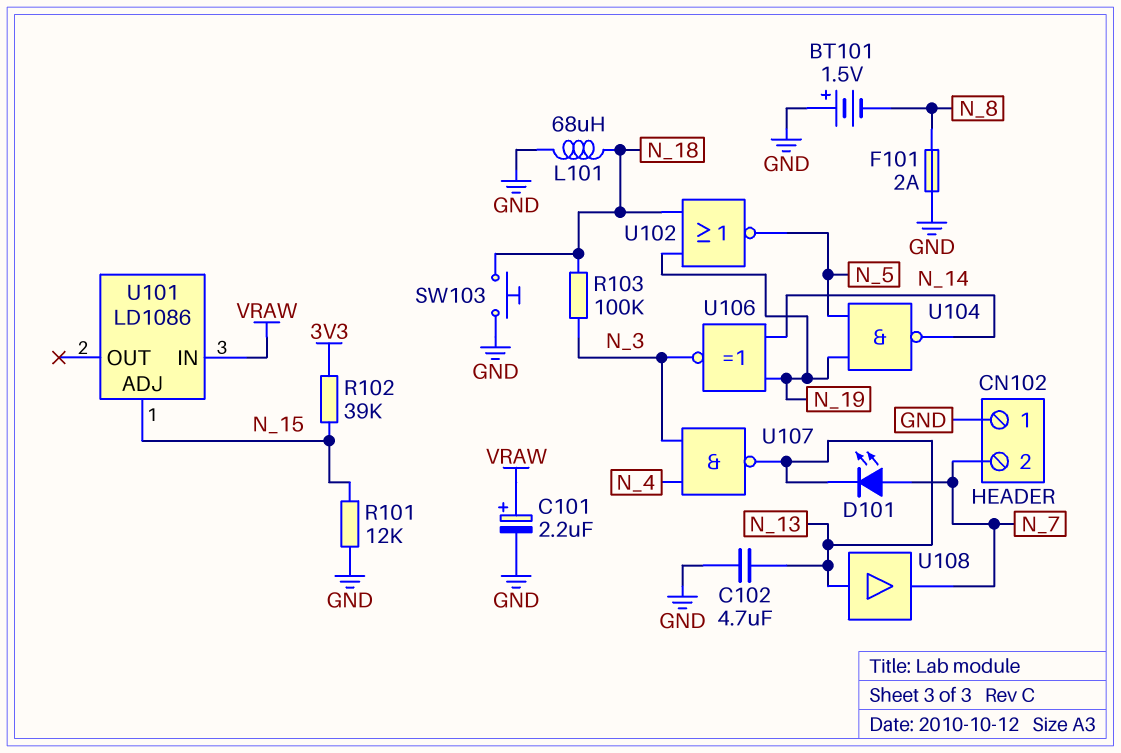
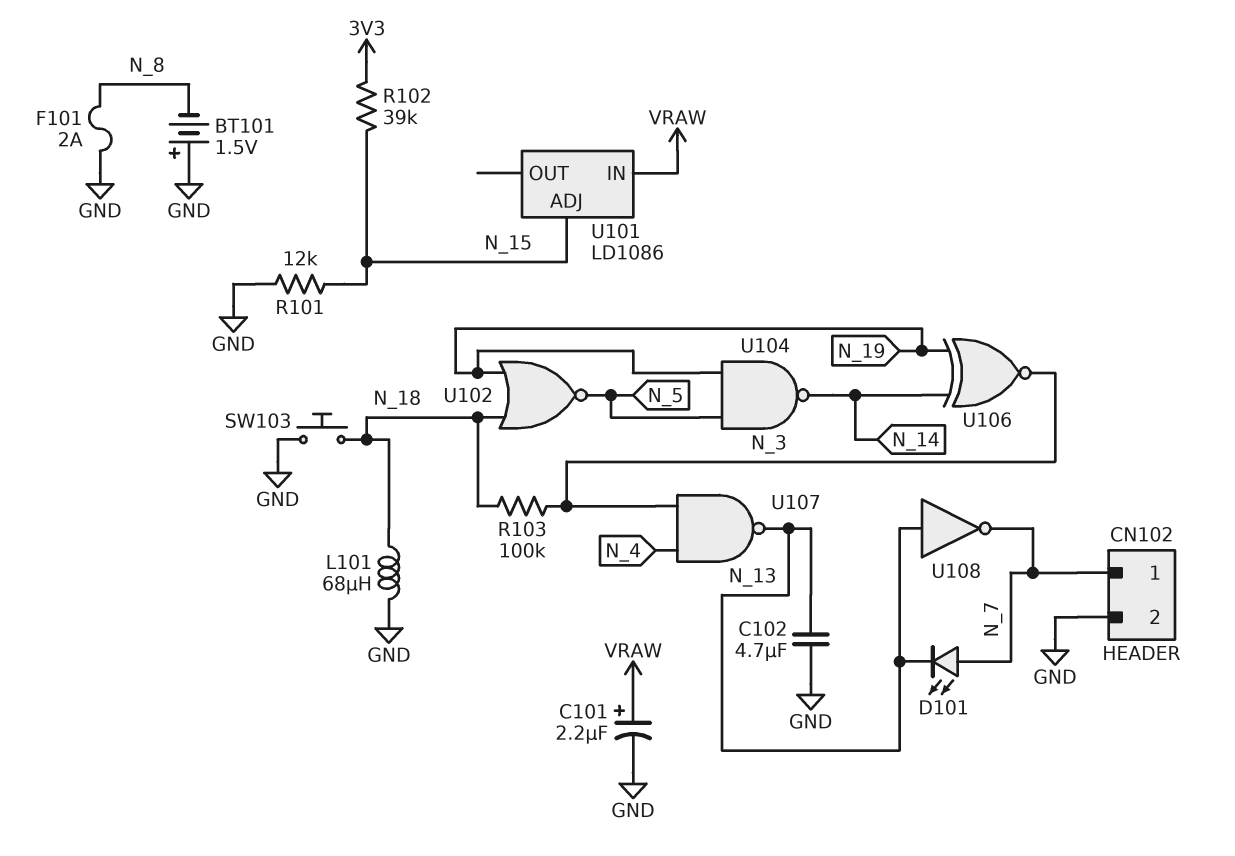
CN102 pin 1: GND -> N_7
CN102 pin 2: N_7 -> GND
U108: buffer (in N_13, out N_7) -> NOT (in N_13, out N_7)

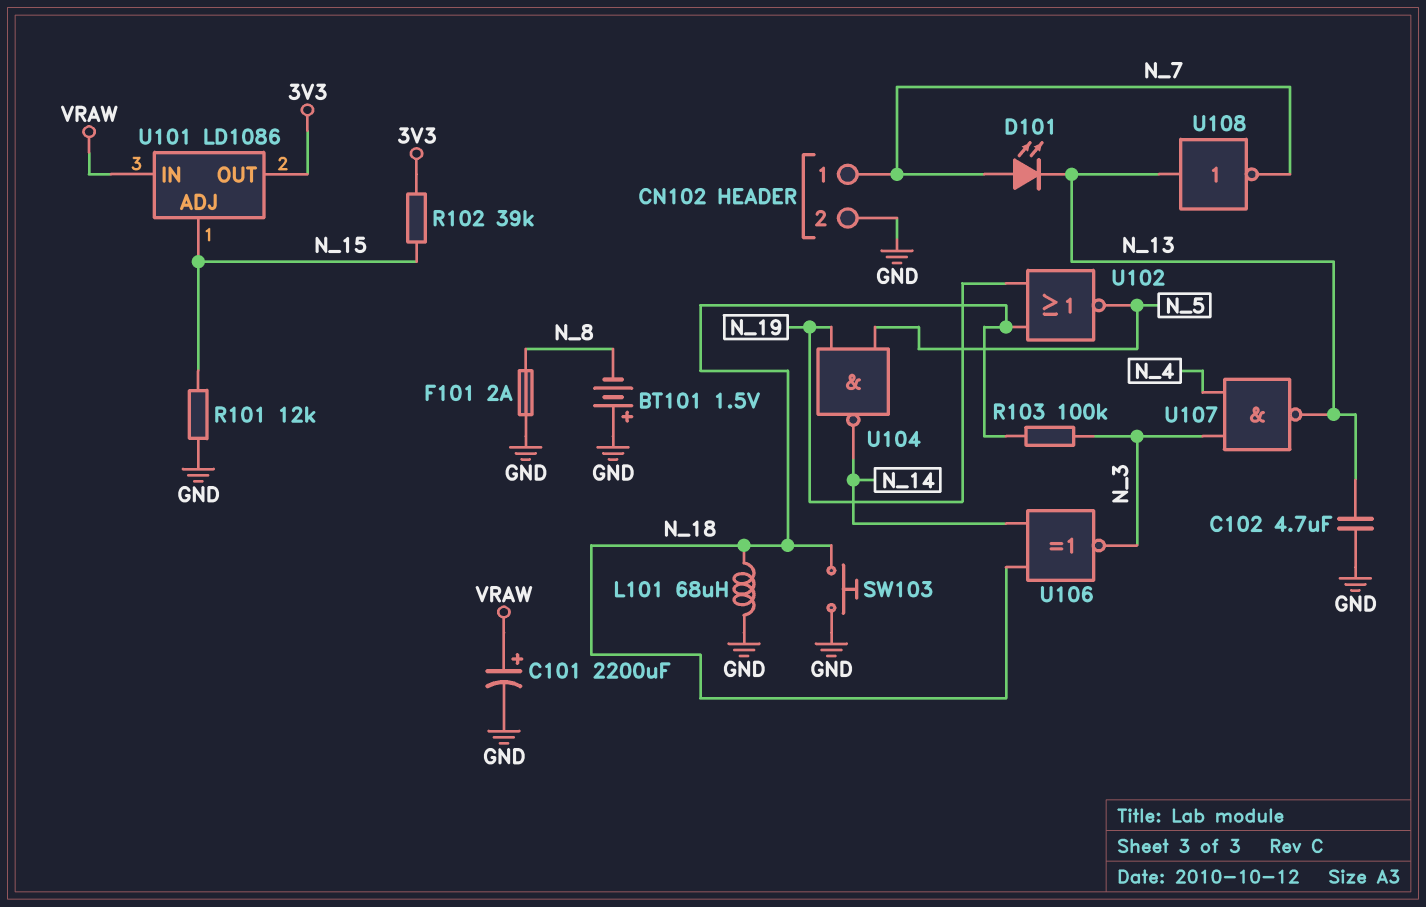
C101: 2.2uF (plus VRAW, minus GND) -> 2200uF (plus VRAW, minus GND)
U101 pin OUT: none -> 3V3
U106: XNOR (in N_14, in N_19, out N_3) -> XNOR (in N_14, in N_18, out N_3)

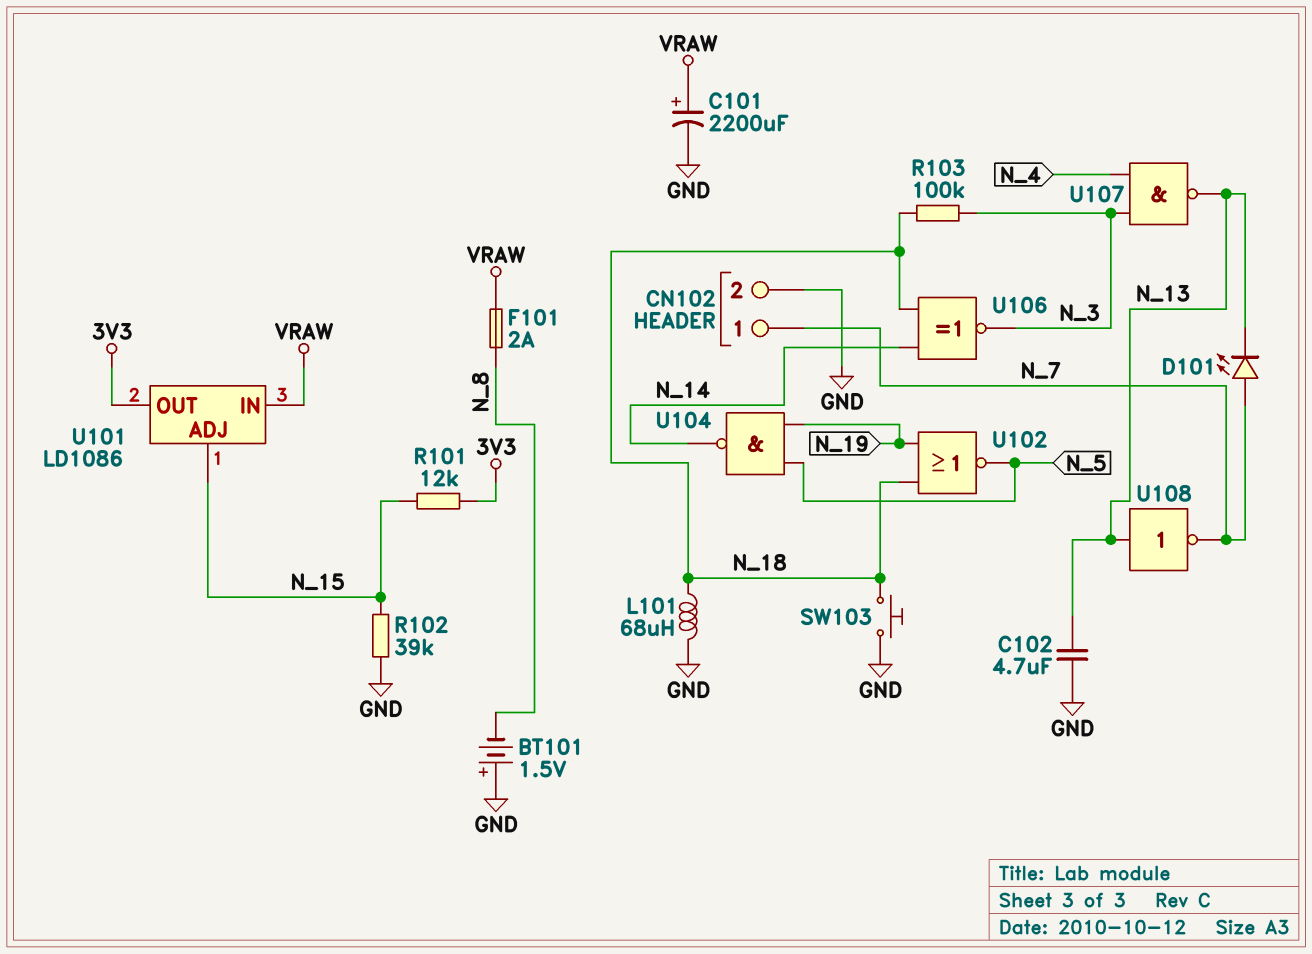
F101: 2A (GND, N_8) -> 2A (N_8, VRAW)
R101: 12k (GND, N_15) -> 12k (3V3, N_15)
R102: 39k (3V3, N_15) -> 39k (GND, N_15)

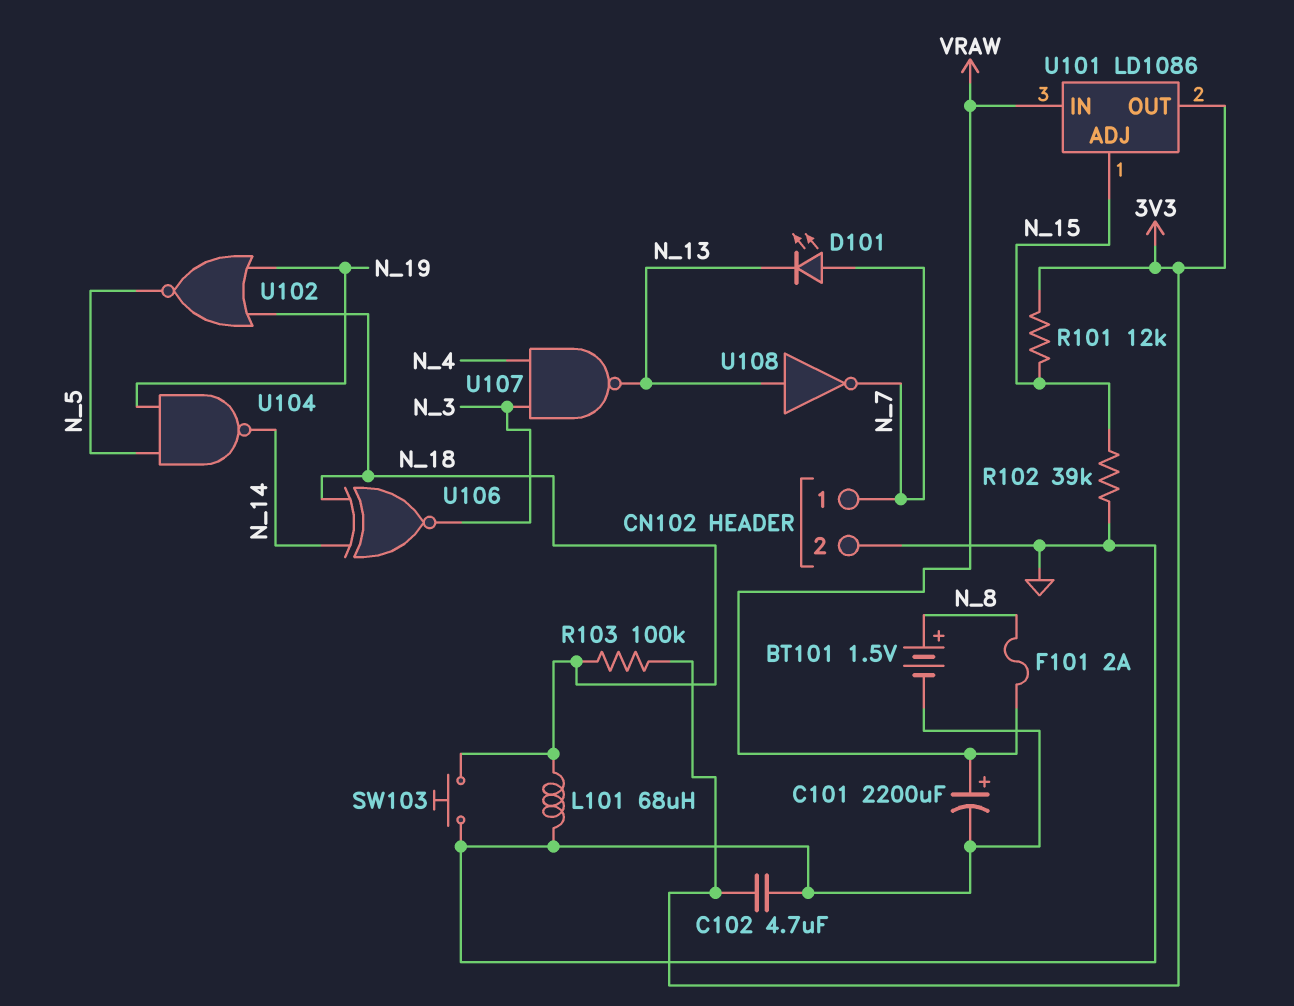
BT101: 1.5V (plus GND, minus N_8) -> 1.5V (plus N_8, minus GND)
C102: 4.7uF (GND, N_13) -> 4.7uF (3V3, GND)
R103: 100k (N_3, N_18) -> 100k (3V3, N_18)

